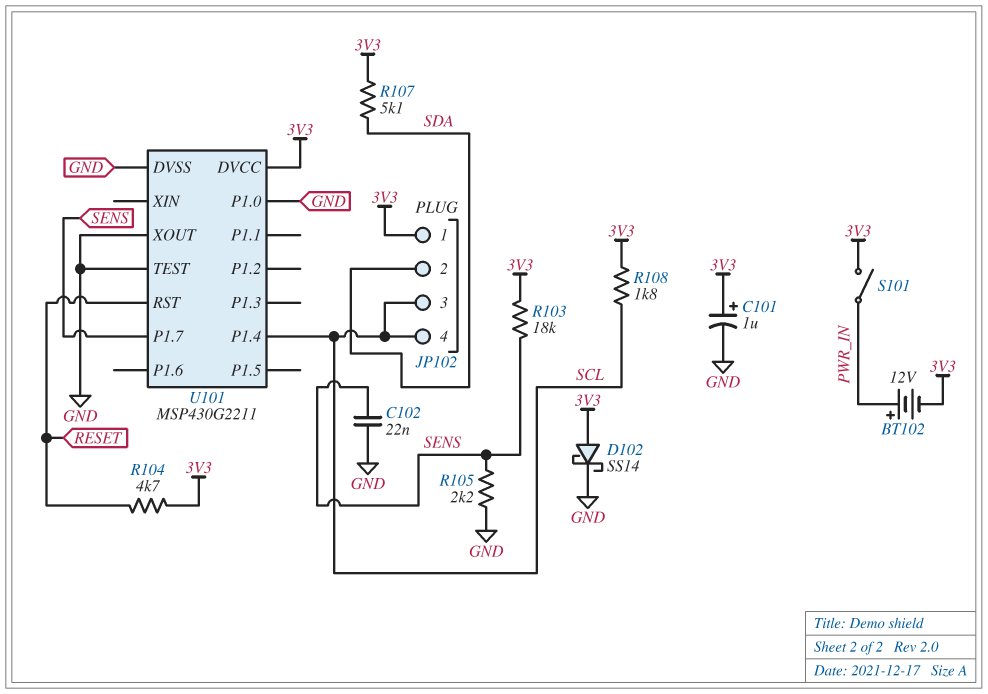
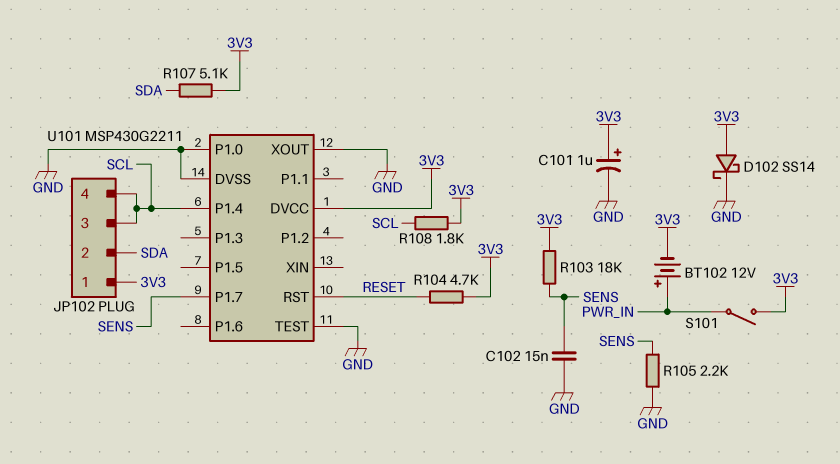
C102: 22nF (GND, SENS) -> 15nF (GND, SENS)

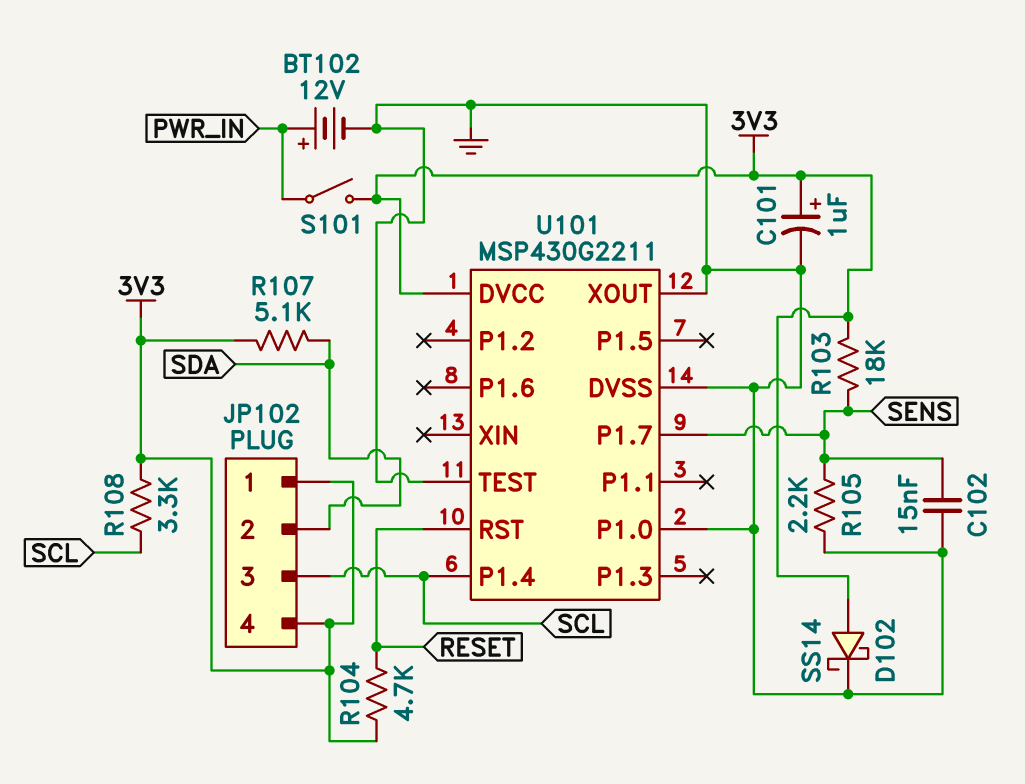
BT102: 12V (plus PWR_IN, minus 3V3) -> 12V (plus PWR_IN, minus GND)
JP102 pin 4: SCL -> 3V3
R108: 1.8k (3V3, SCL) -> 3.3k (3V3, SCL)

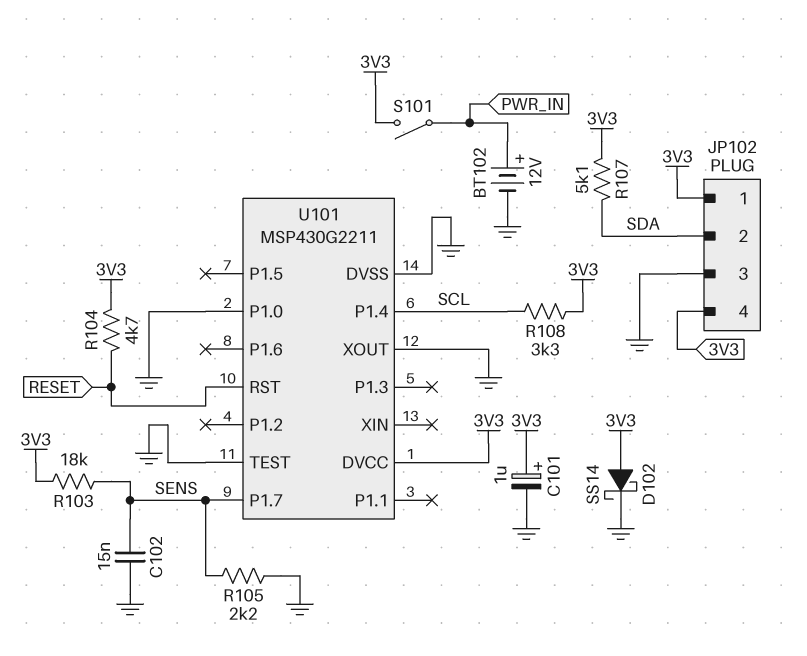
JP102 pin 3: SCL -> GND

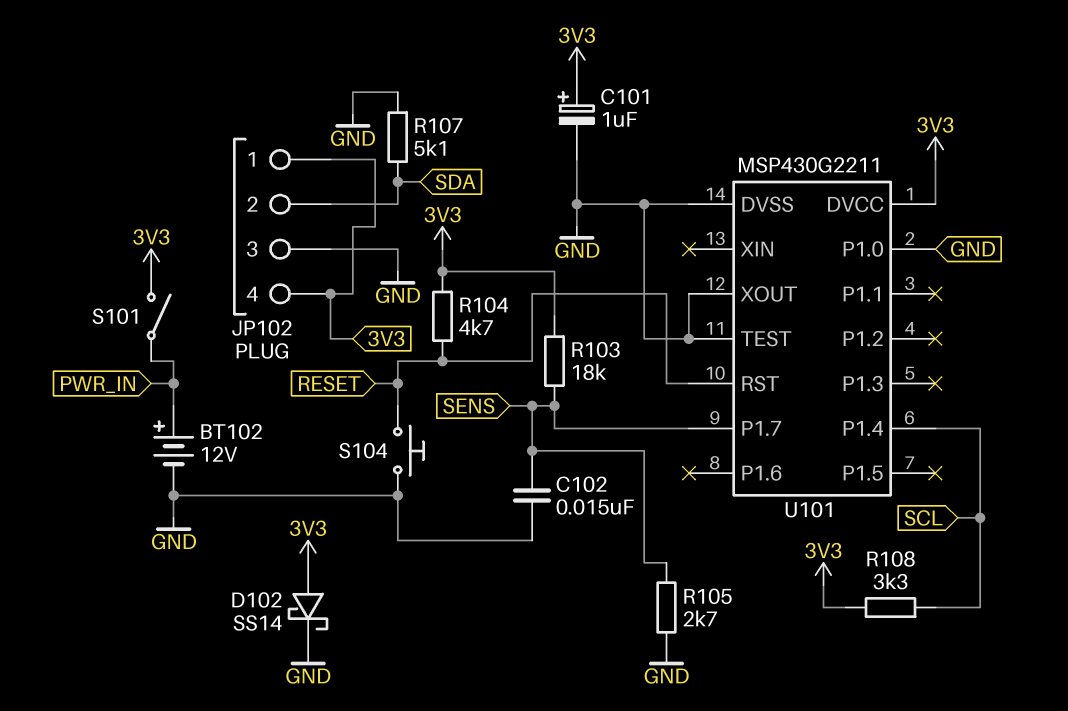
R105: 2.2k (GND, SENS) -> 2.7k (GND, SENS)
R107: 5.1k (3V3, SDA) -> 5.1k (GND, SDA)
S104: none -> button (GND, RESET)

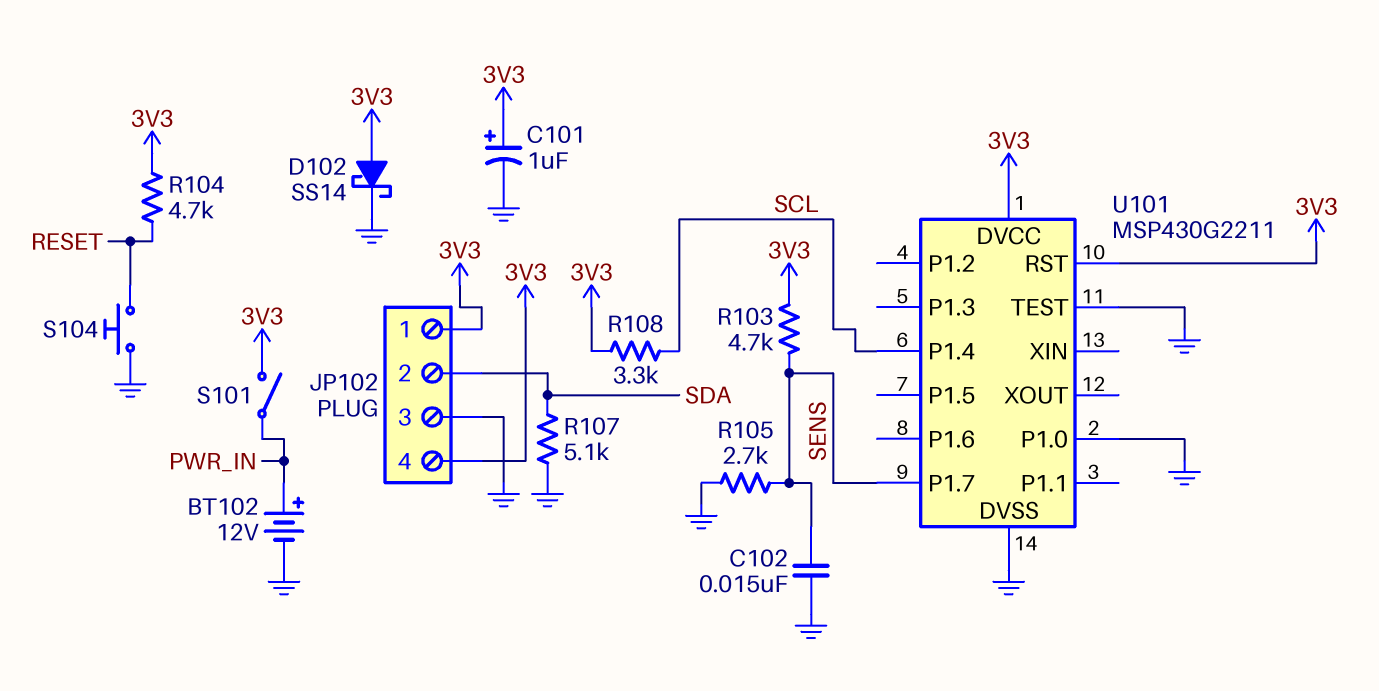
R103: 18k (3V3, SENS) -> 4.7k (3V3, SENS)
U101 pin RST: RESET -> 3V3
U101 pin XOUT: GND -> none

